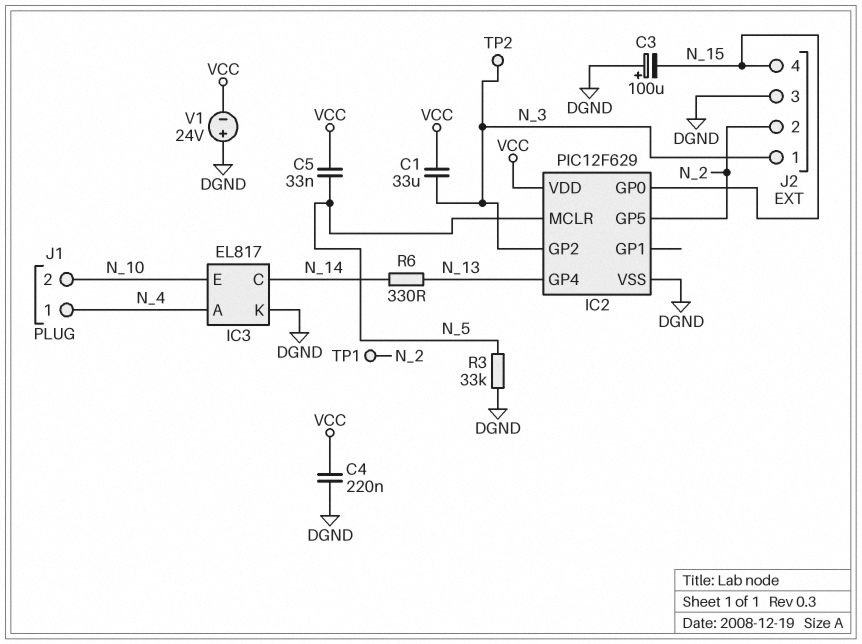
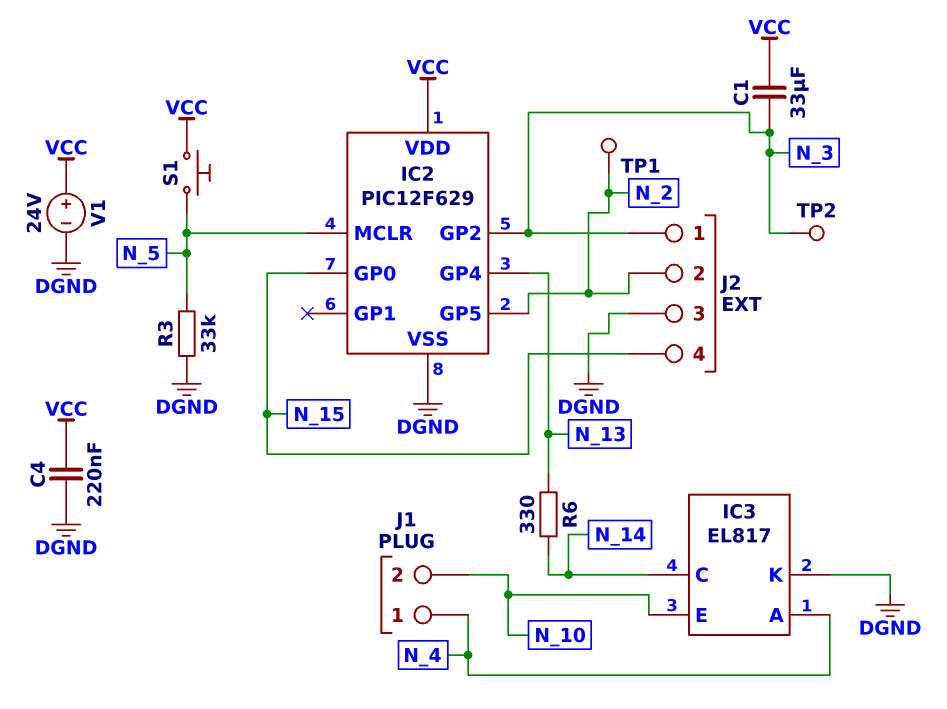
C3: 100uF (plus DGND, minus N_15) -> none
C5: 33nF (N_5, VCC) -> none
S1: none -> button (N_5, VCC)
V1: 24V (plus DGND, minus VCC) -> 24V (plus VCC, minus DGND)

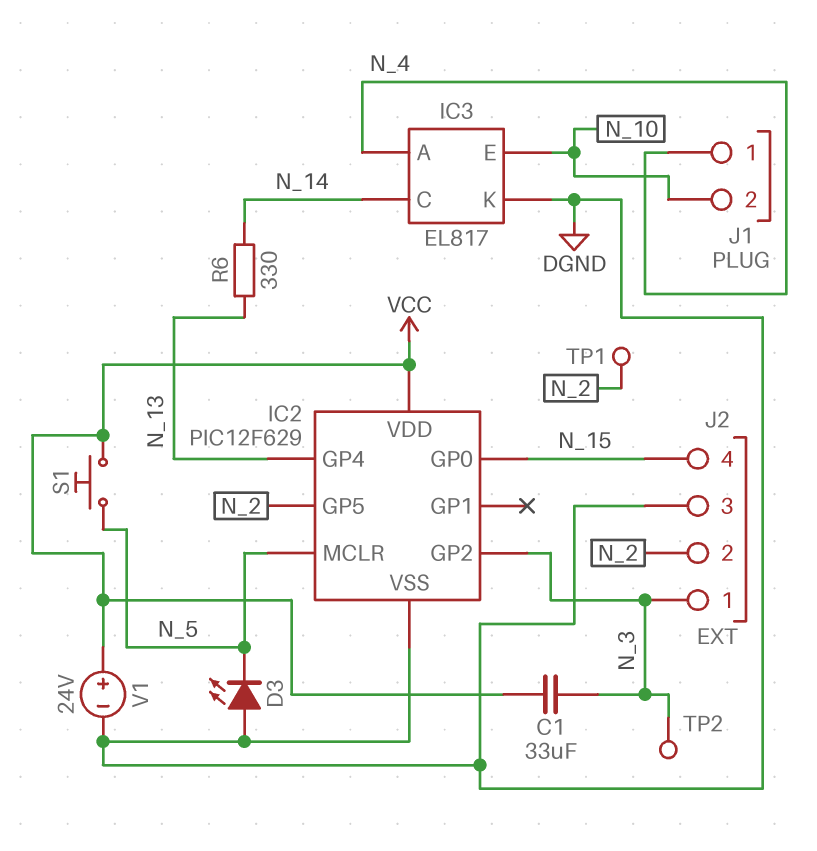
C4: 220nF (DGND, VCC) -> none
D3: none -> LED (A DGND, K N_5)
R3: 33k (DGND, N_5) -> none

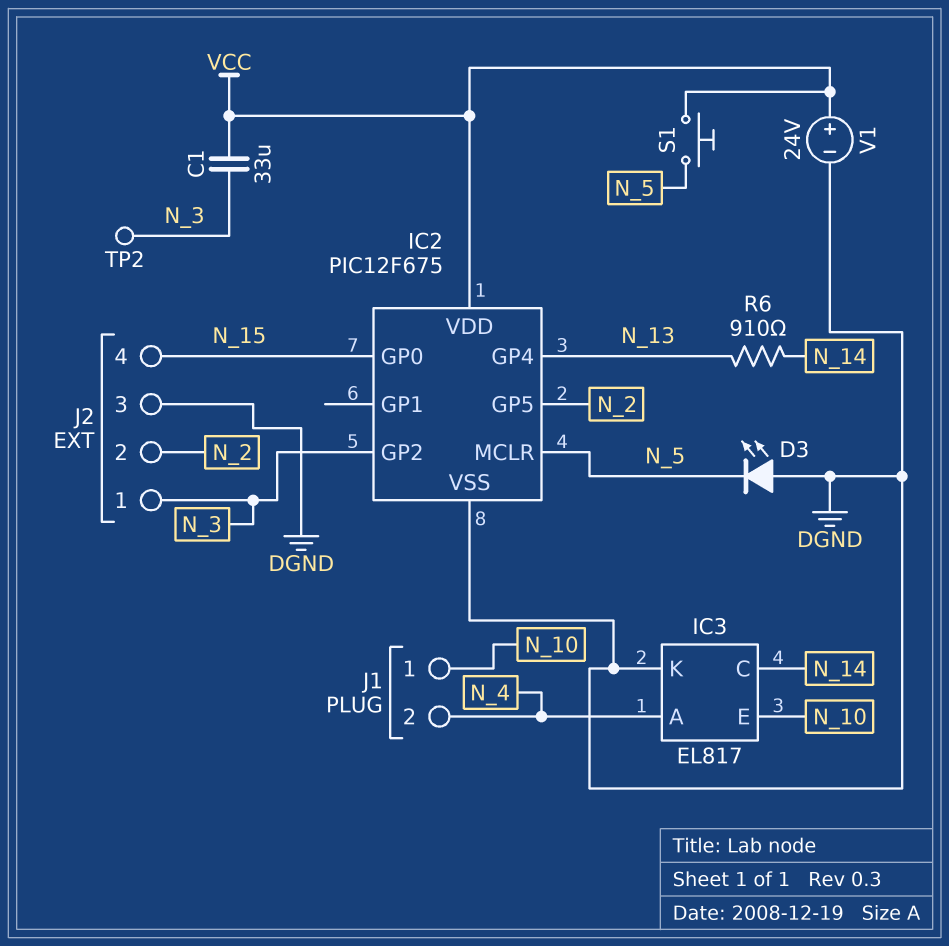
IC2: PIC12F629 -> PIC12F675
J1 pin 1: N_4 -> N_10
J1 pin 2: N_10 -> N_4
R6: 330 (N_13, N_14) -> 910 (N_13, N_14)
TP1: test point (N_2) -> none

